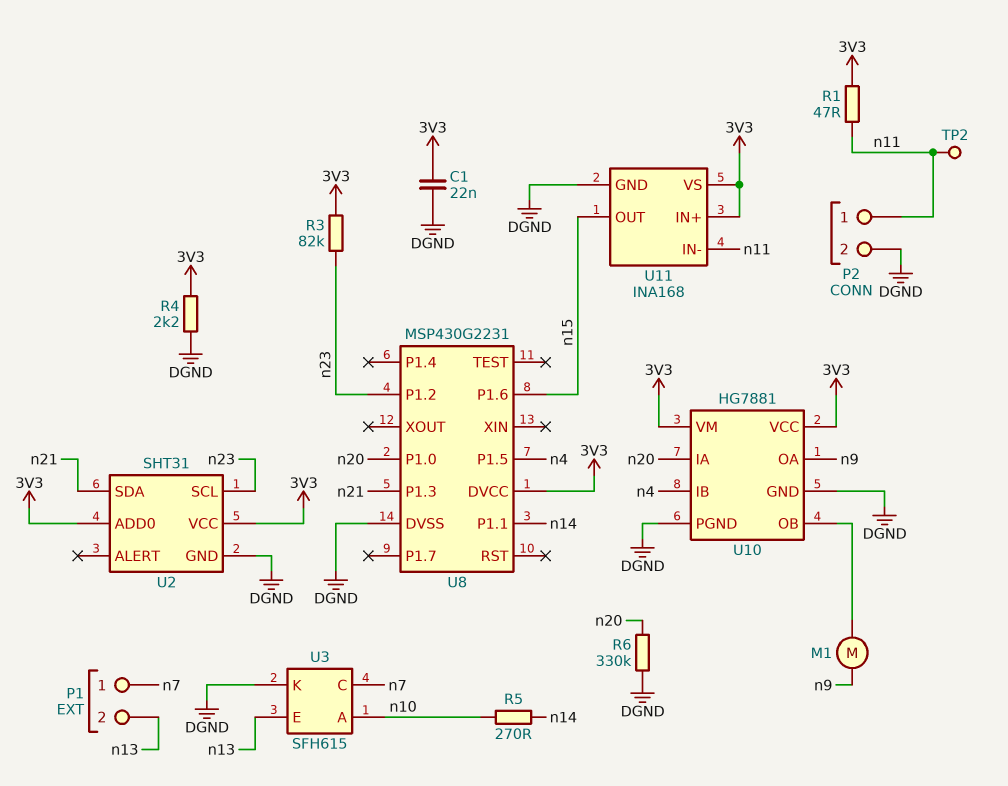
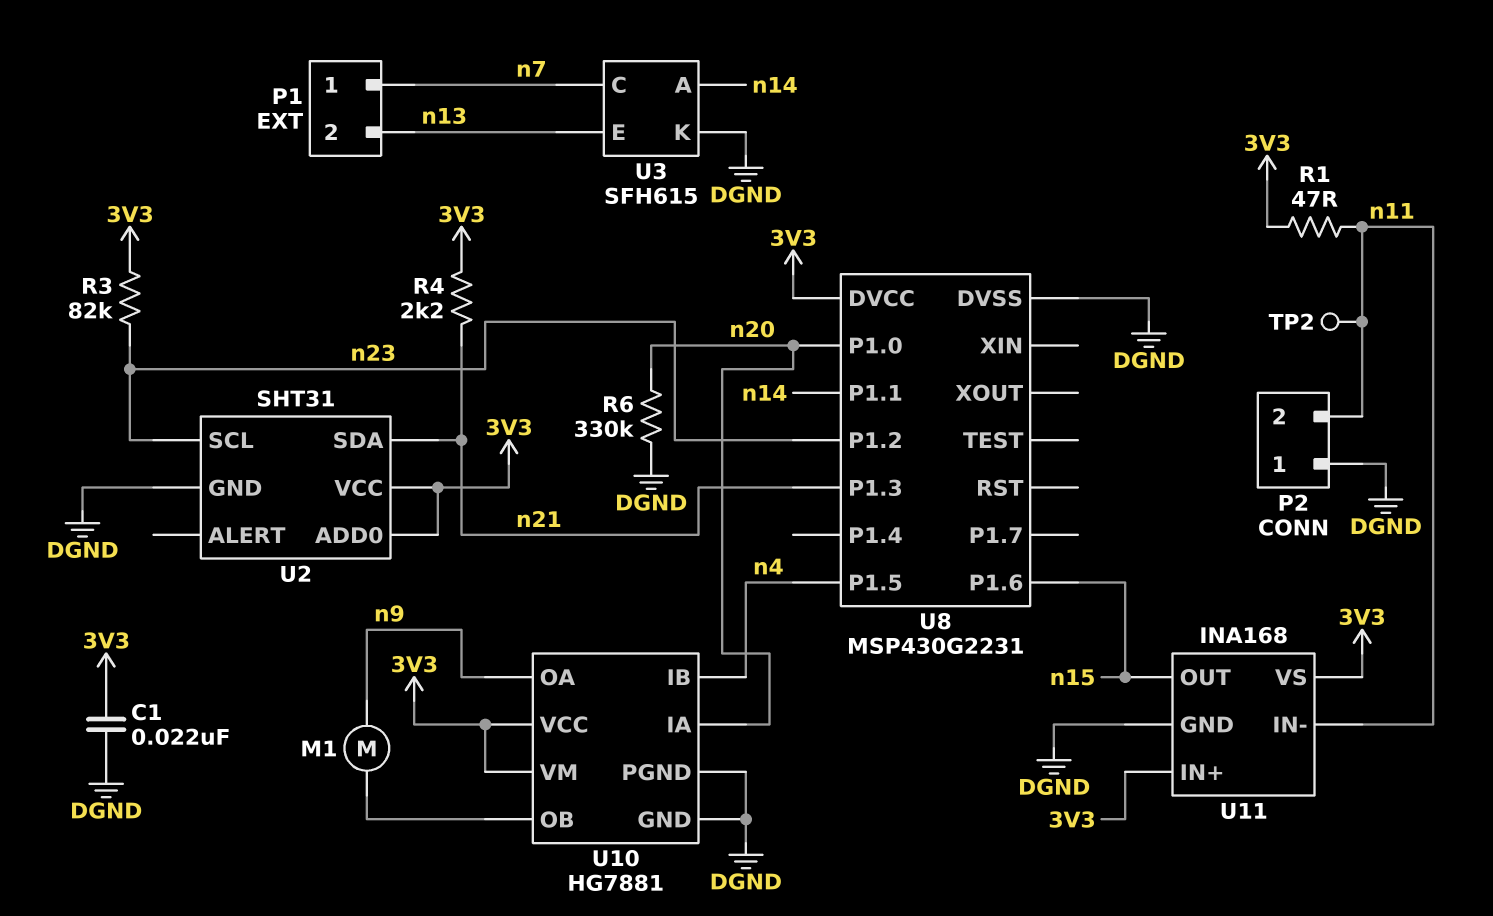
P2 pin 1: n11 -> DGND
P2 pin 2: DGND -> n11
R4: 2.2k (3V3, DGND) -> 2.2k (3V3, n21)
R5: 270 (n10, n14) -> none
U3 pin A: n10 -> n14

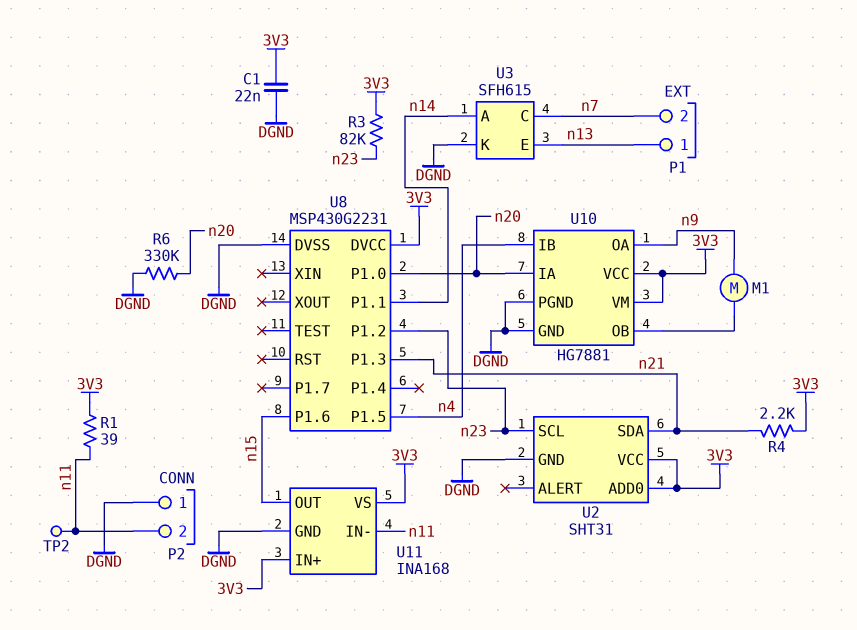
P1 pin 1: n7 -> n13
P1 pin 2: n13 -> n7
R1: 47 (3V3, n11) -> 39 (3V3, n11)

